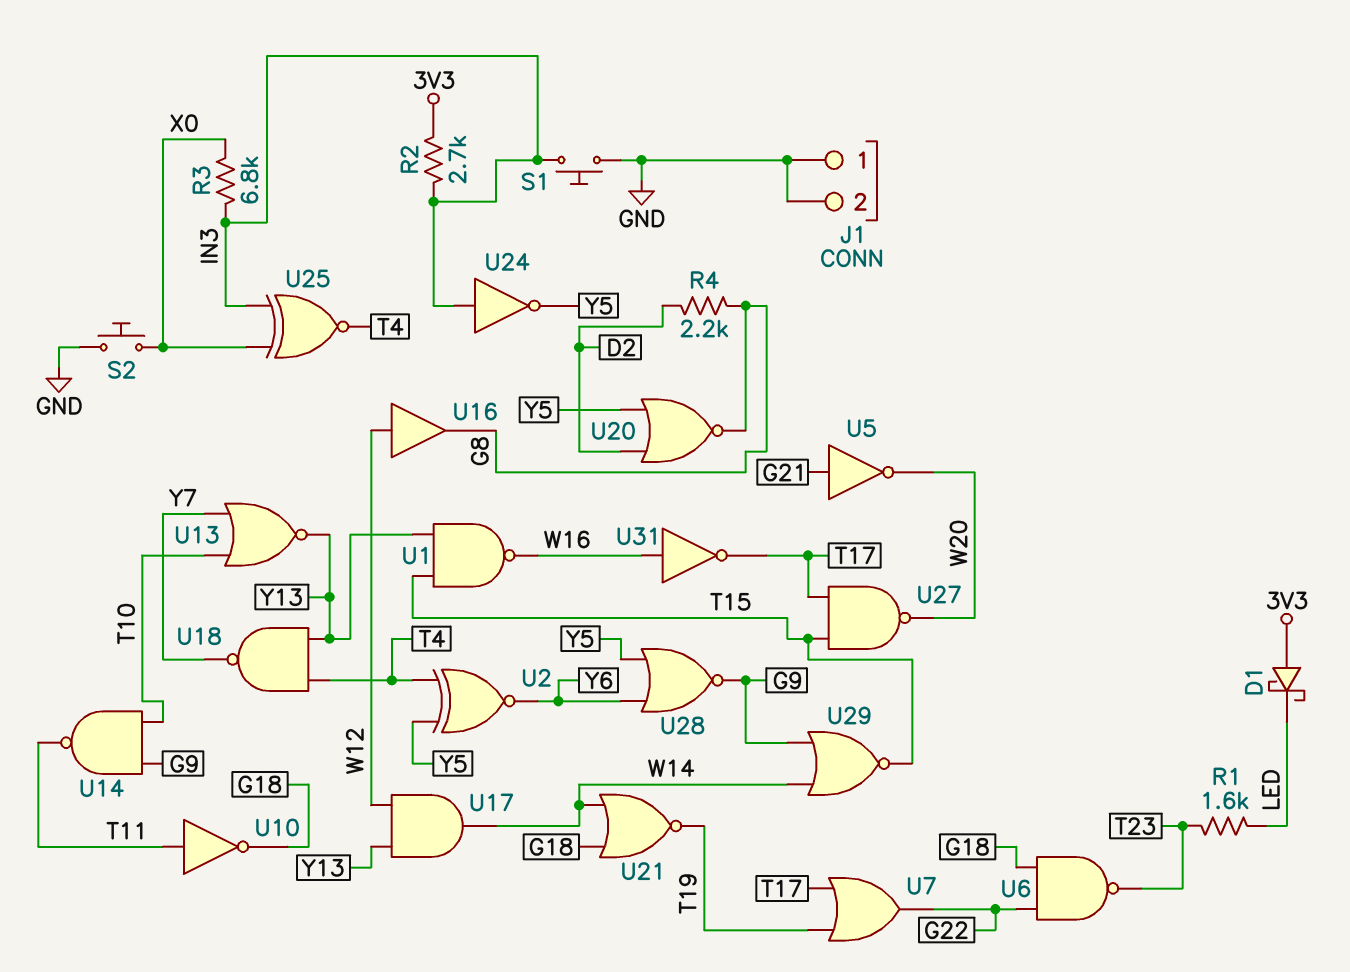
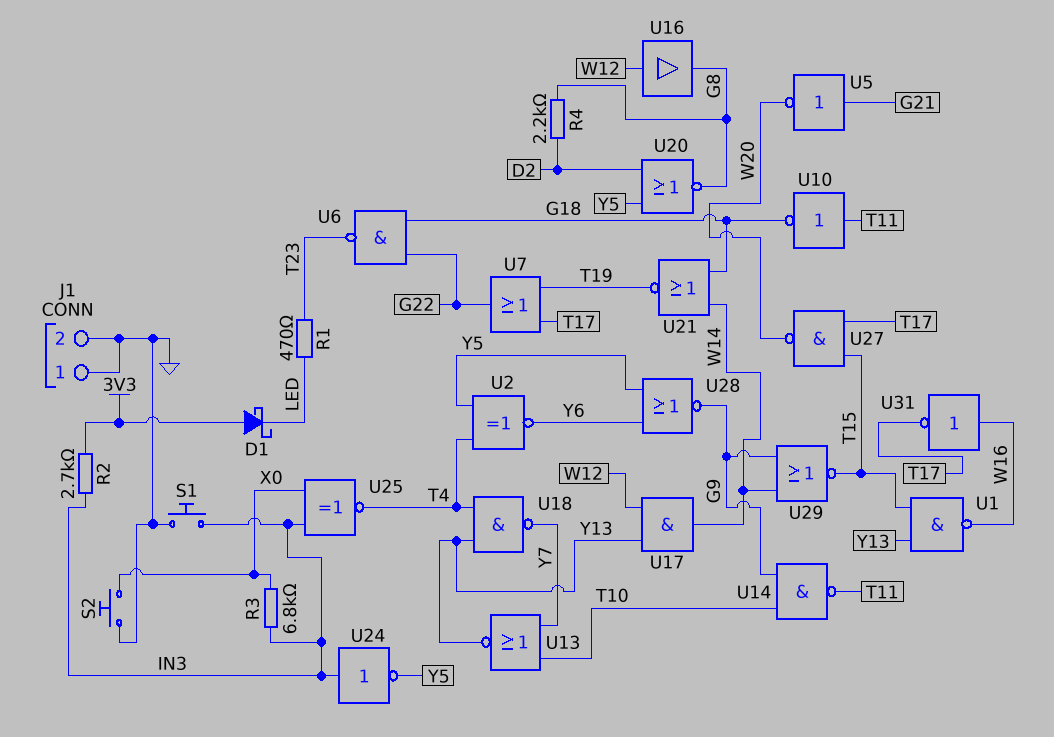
R1: 1.6k (LED, T23) -> 470 (LED, T23)

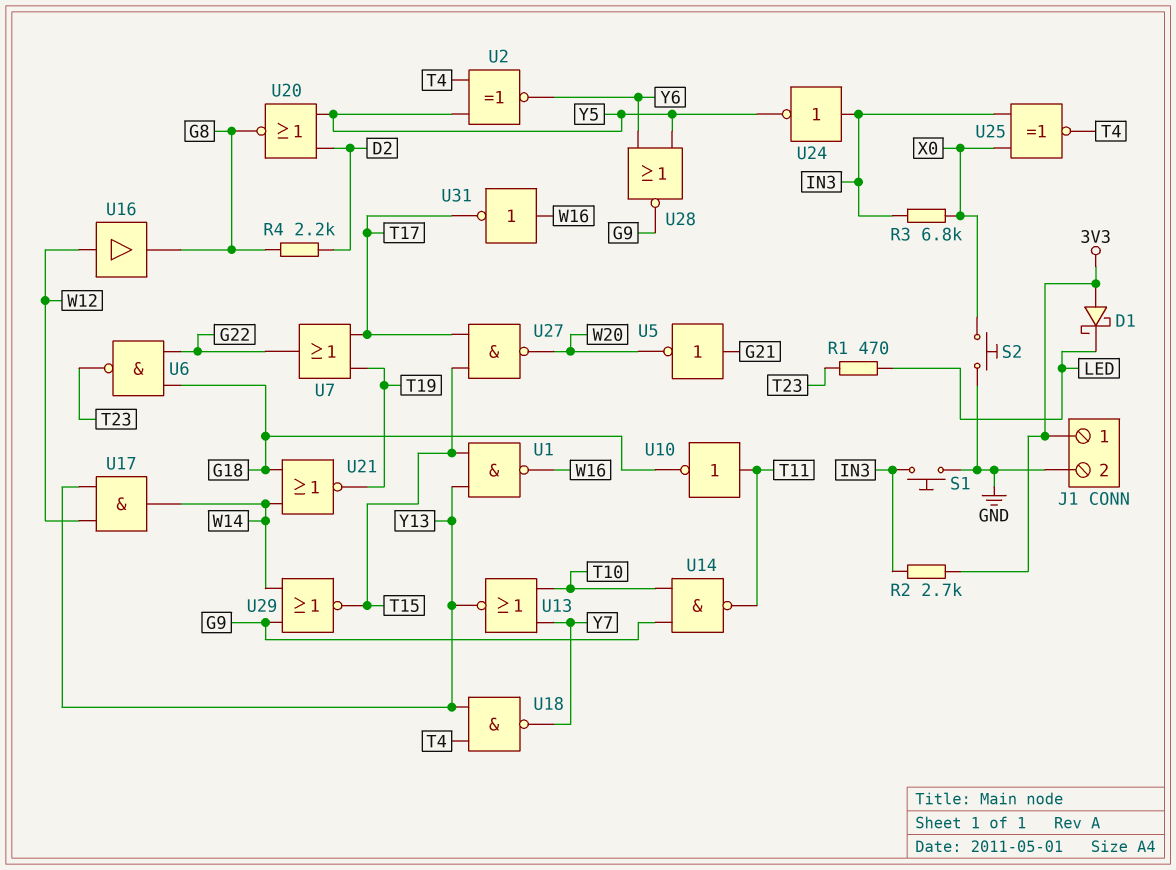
J1 pin 1: GND -> 3V3

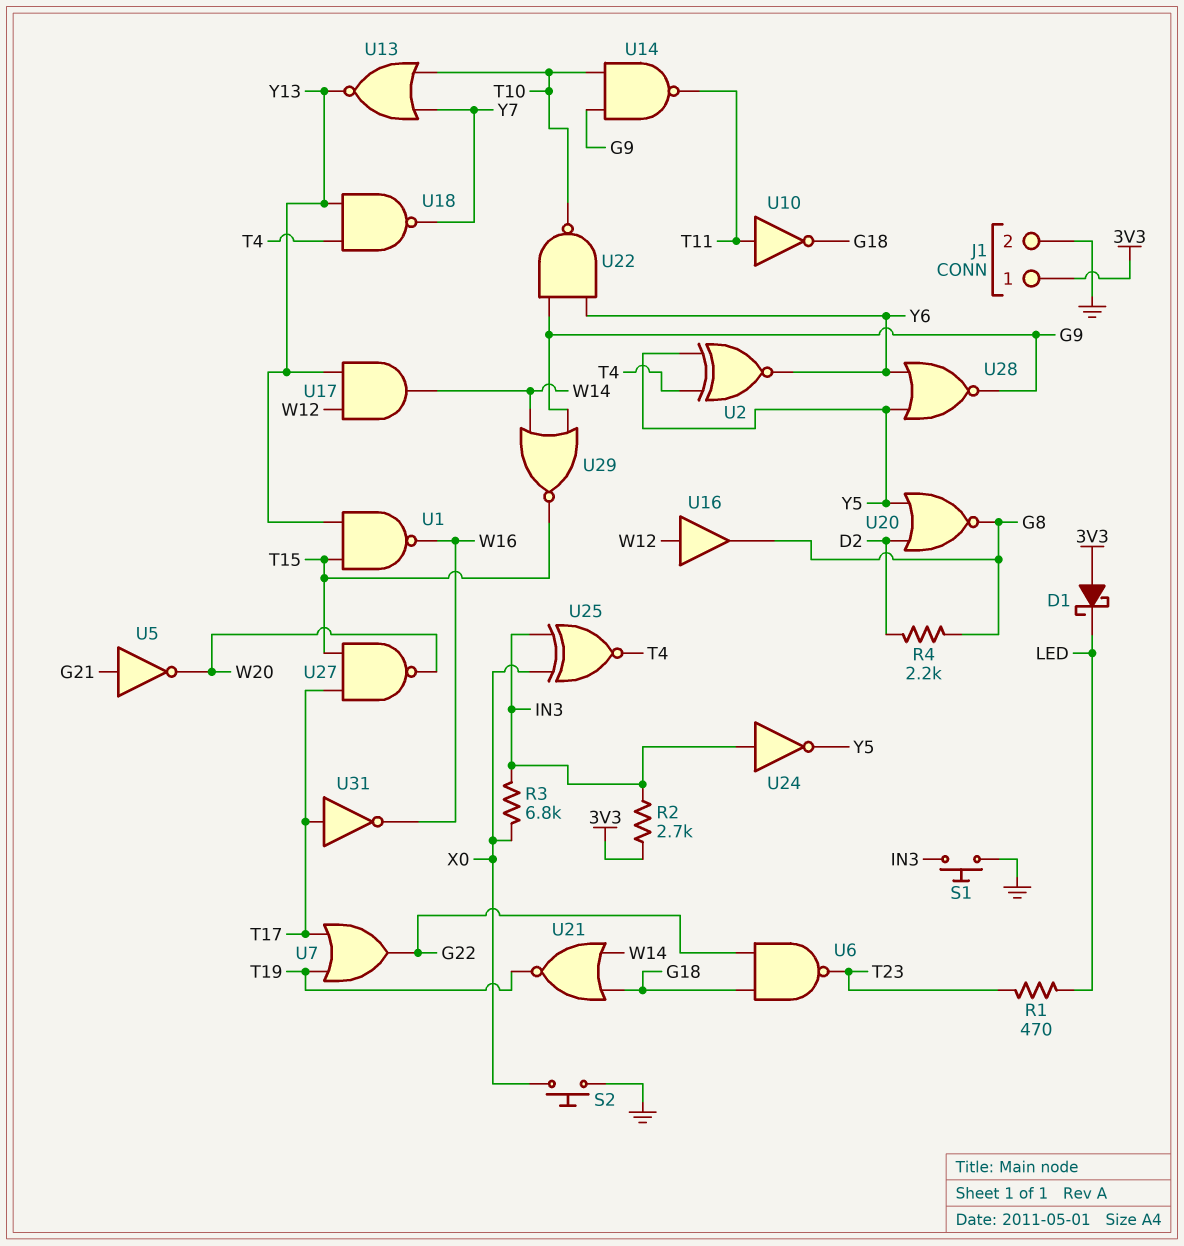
U22: none -> NAND (in G9, in Y6, out T10)
U31: NOT (in W16, out T17) -> NOT (in T17, out W16)

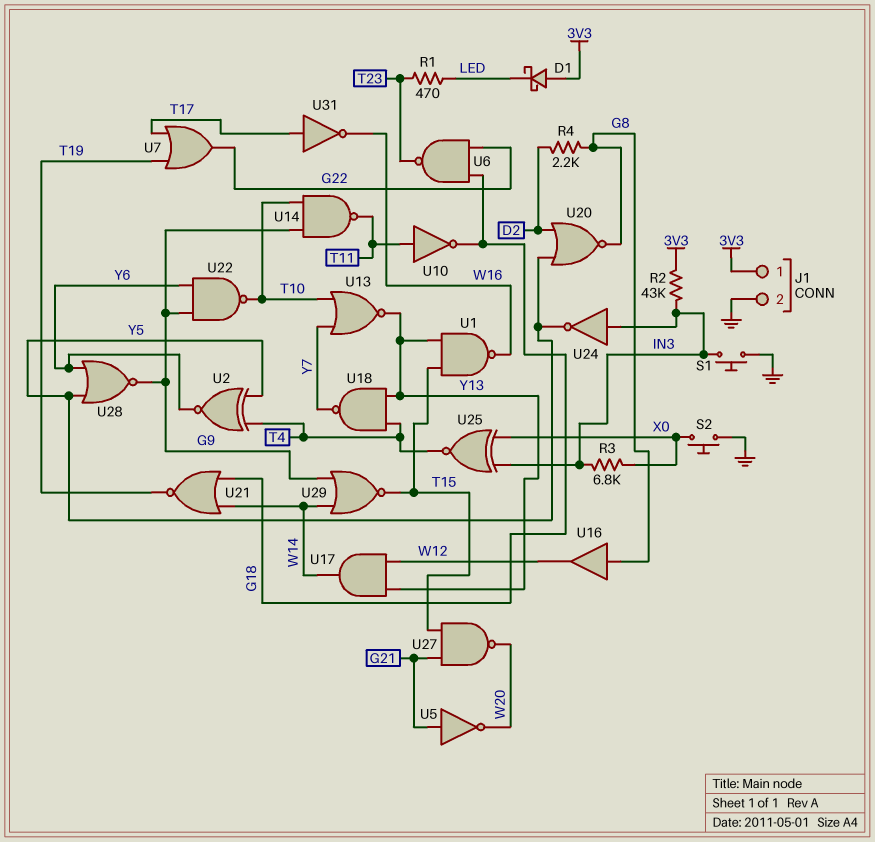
R2: 2.7k (3V3, IN3) -> 43k (3V3, IN3)
U16: buffer (in W12, out G8) -> buffer (in G8, out W12)
U27: NAND (in T15, in T17, out W20) -> NAND (in G21, in T15, out W20)

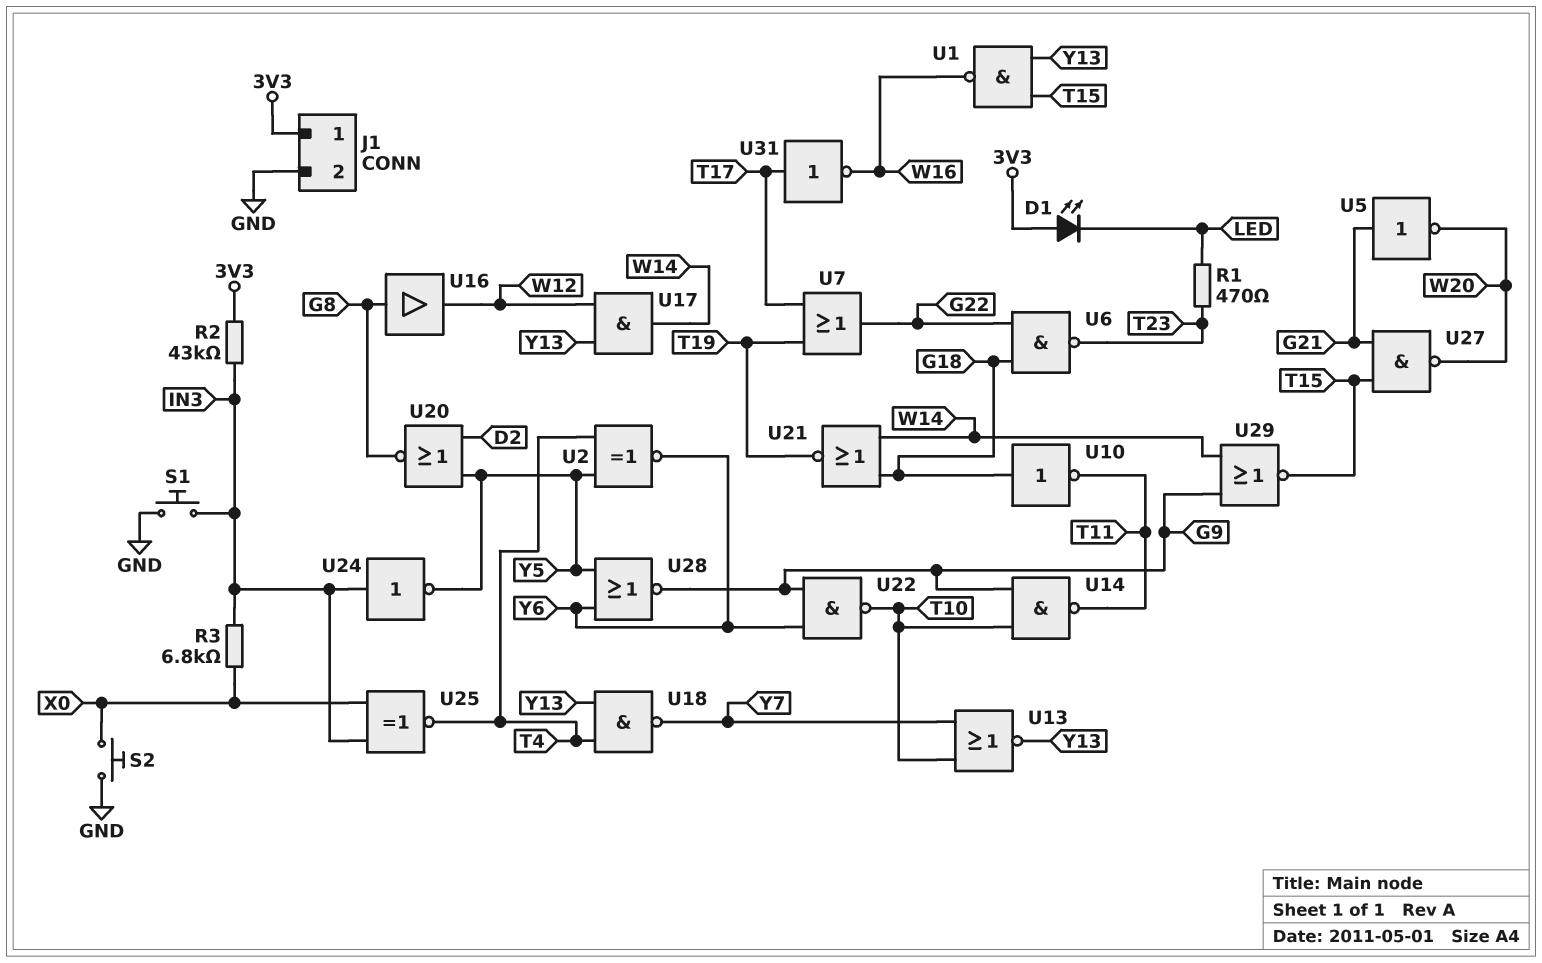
D1: schottky (A 3V3, K LED) -> LED (A 3V3, K LED)
R4: 2.2k (D2, G8) -> none
U10: NOT (in T11, out G18) -> NOT (in G18, out T11)

